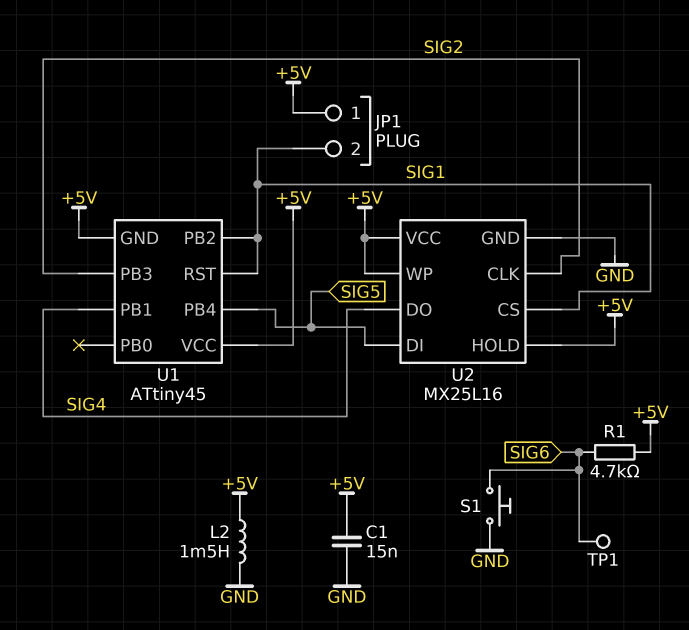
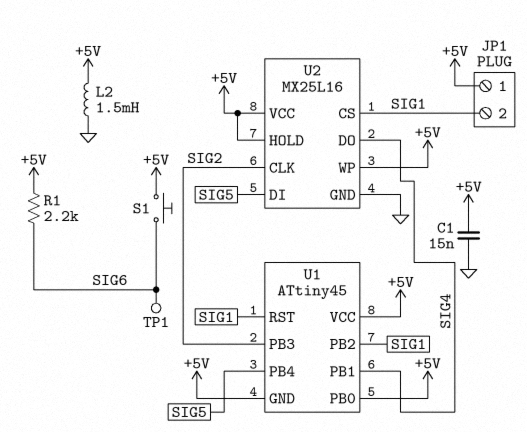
R1: 4.7k (+5V, SIG6) -> 2.2k (+5V, SIG6)
S1: button (GND, SIG6) -> button (+5V, SIG6)
U1 pin PB0: none -> +5V

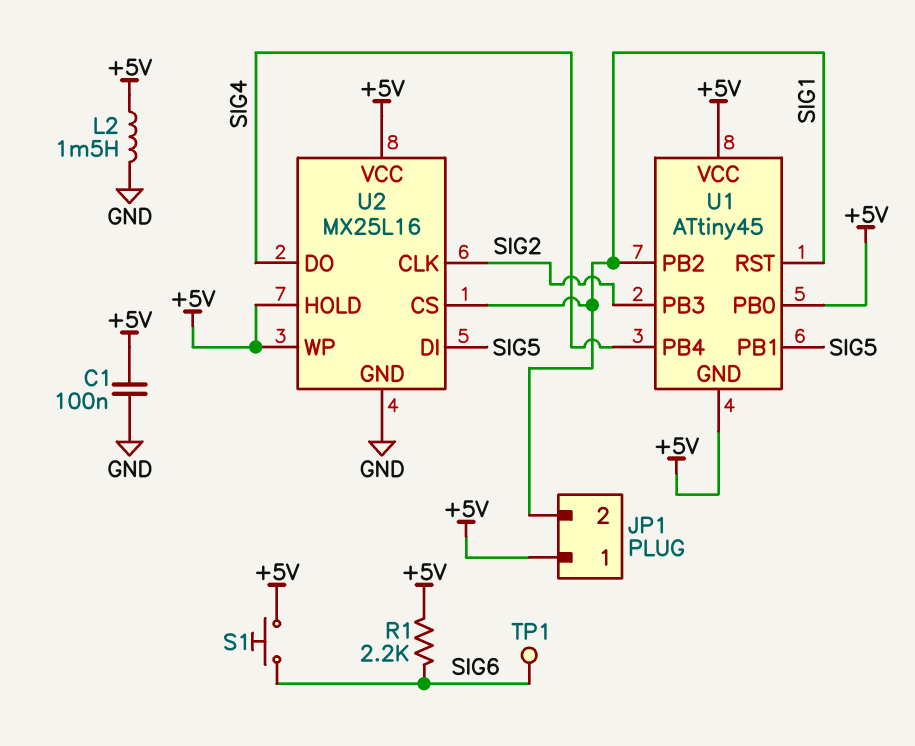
C1: 15nF (+5V, GND) -> 100nF (+5V, GND)
U1 pin PB1: SIG4 -> SIG5
U1 pin PB4: SIG5 -> SIG4

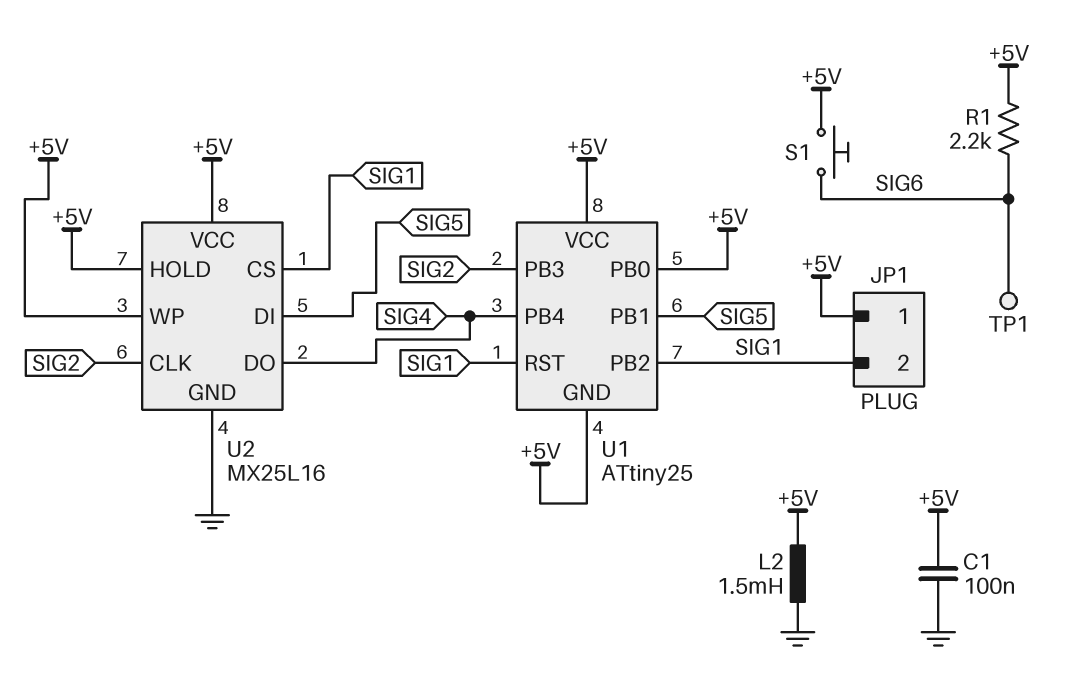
U1: ATtiny45 -> ATtiny25

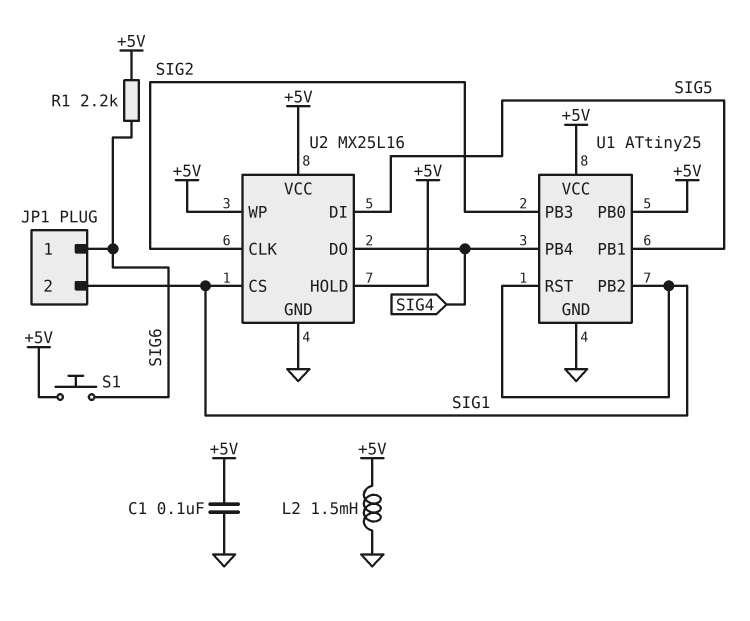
JP1 pin 1: +5V -> SIG6
TP1: test point (SIG6) -> none
U1 pin GND: +5V -> GND

